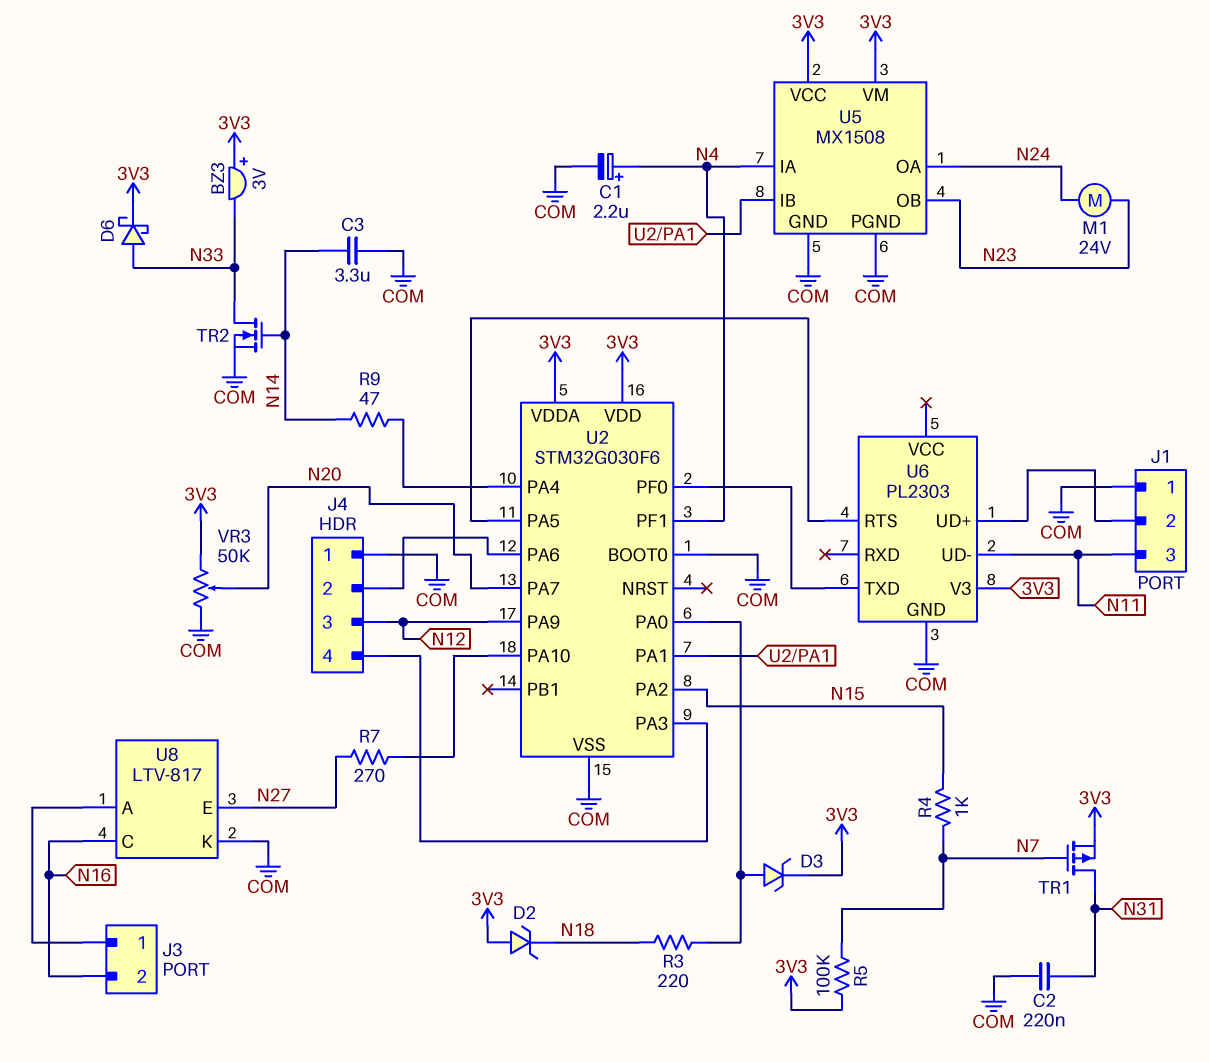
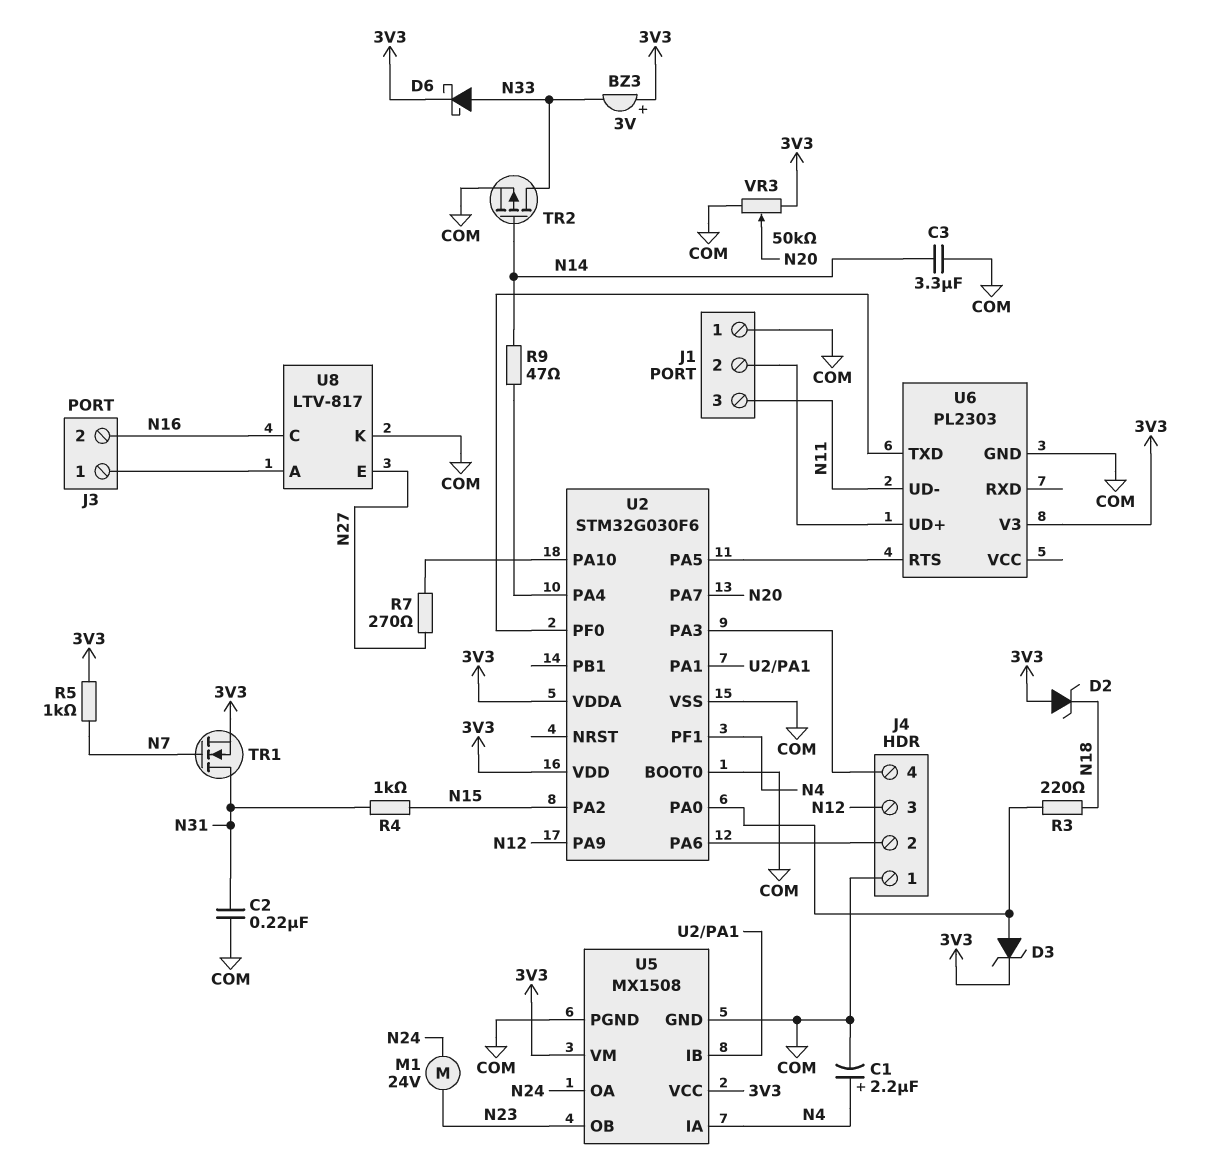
R4: 1k (N7, N15) -> 1k (N15, N31)
R5: 100k (3V3, N7) -> 1k (3V3, N7)
TR1: PMOS (G N7, D N31, S 3V3) -> NMOS (G N7, D N31, S 3V3)
TR2: NMOS (G N14, D N33, S COM) -> PMOS (G N14, D N33, S COM)

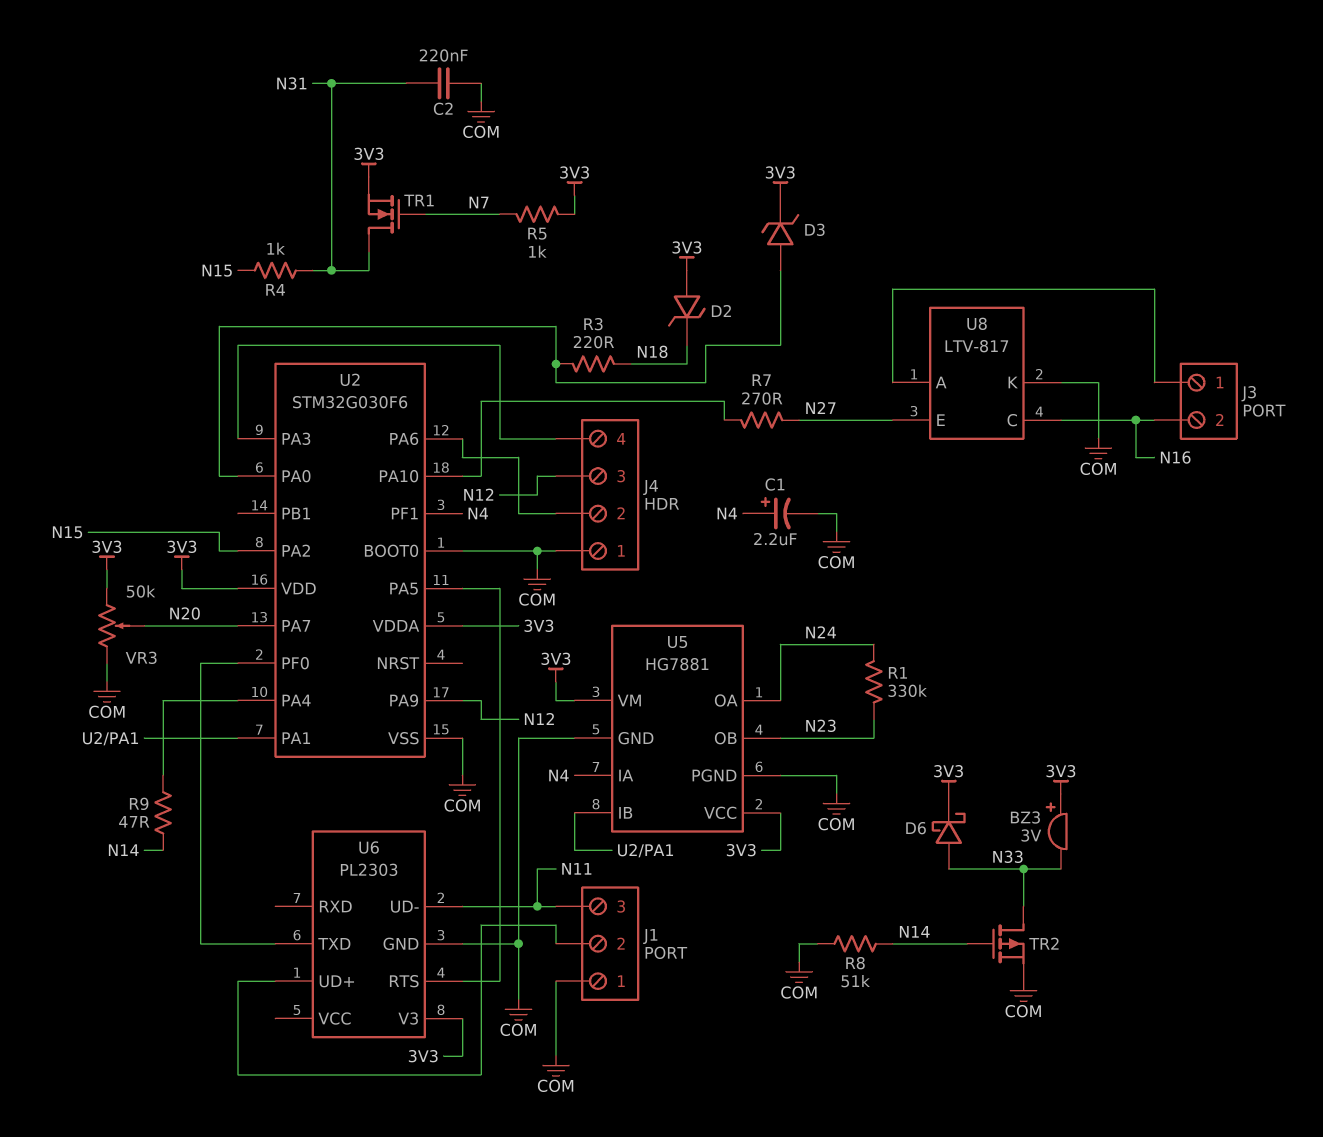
C3: 3.3uF (COM, N14) -> none
M1: motor 24V (N23, N24) -> none
R1: none -> 330k (N23, N24)
R8: none -> 51k (COM, N14)
U5: MX1508 -> HG7881

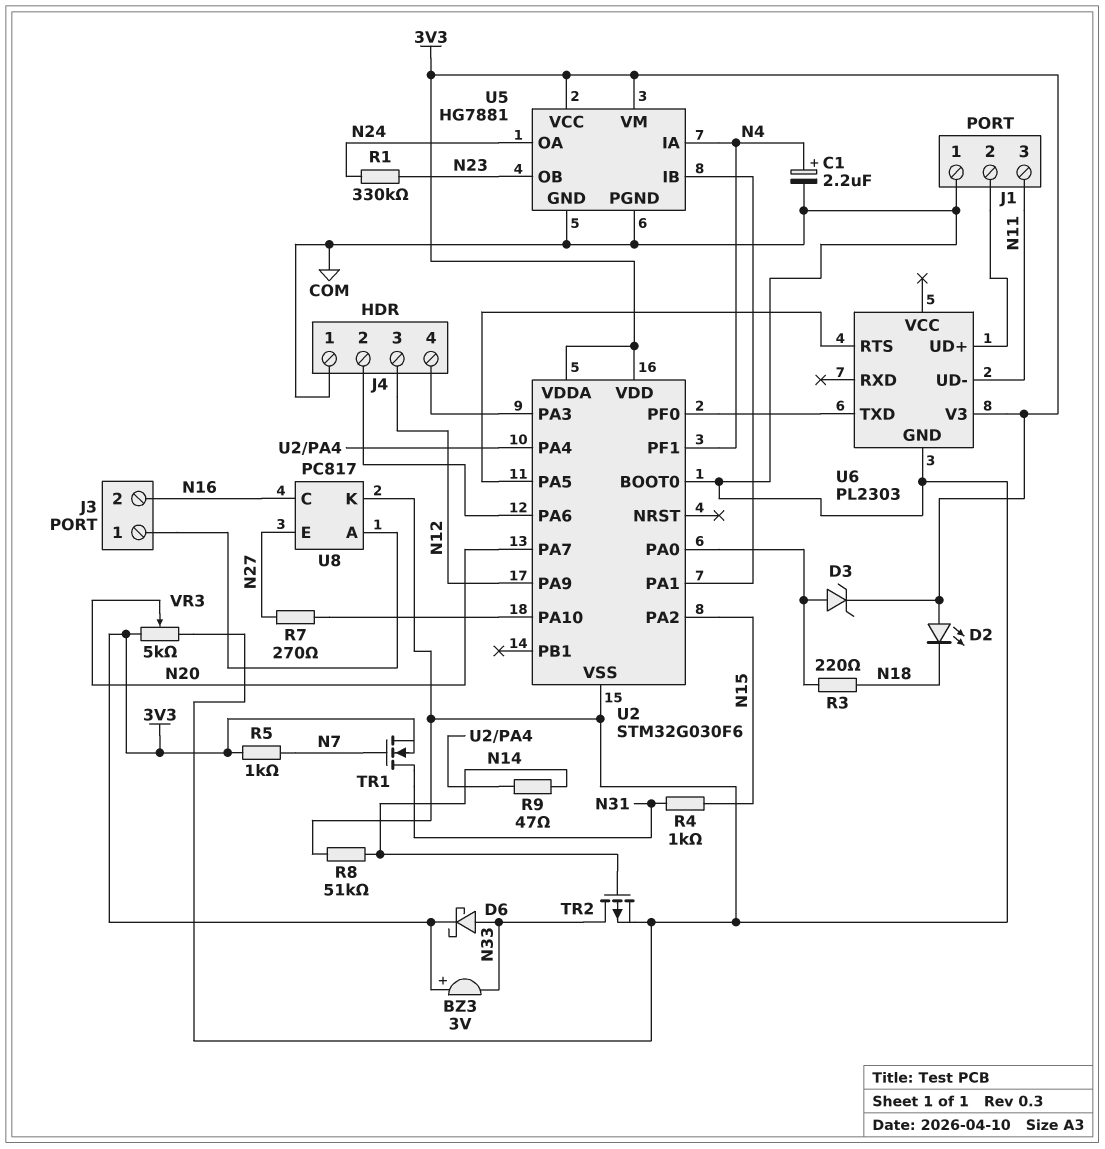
C2: 220nF (COM, N31) -> none
D2: zener (A 3V3, K N18) -> LED (A 3V3, K N18)
U8: LTV-817 -> PC817
VR3: 50k (3V3, COM, wiper N20) -> 5k (3V3, COM, wiper N20)

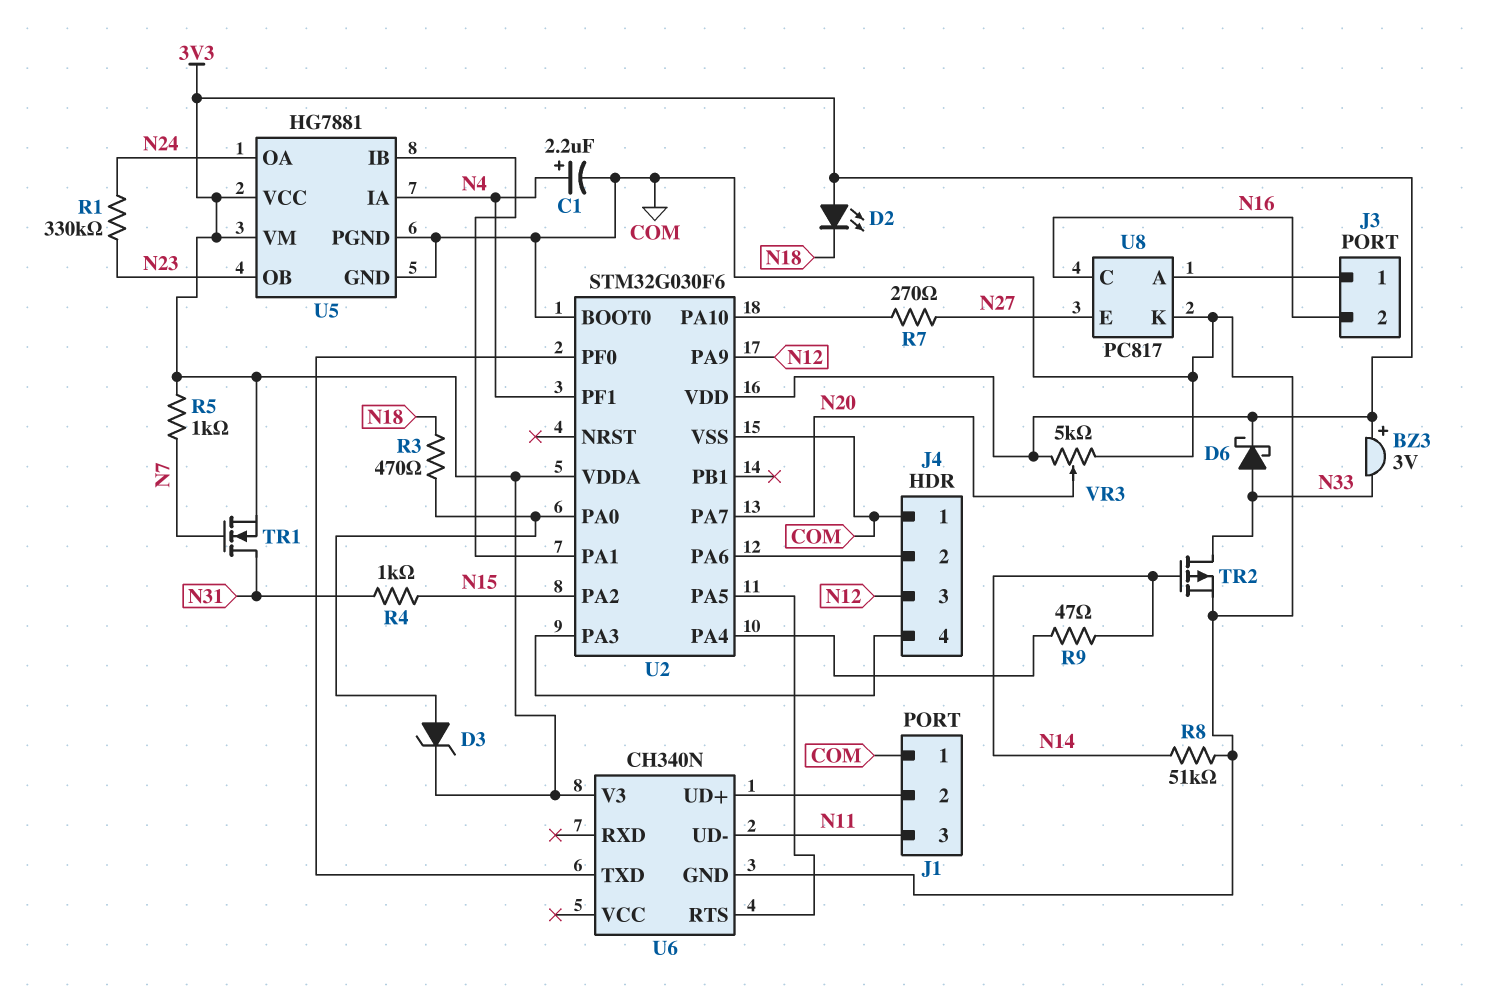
R3: 220 (N18, U2/PA0) -> 470 (N18, U2/PA0)
U6: PL2303 -> CH340N

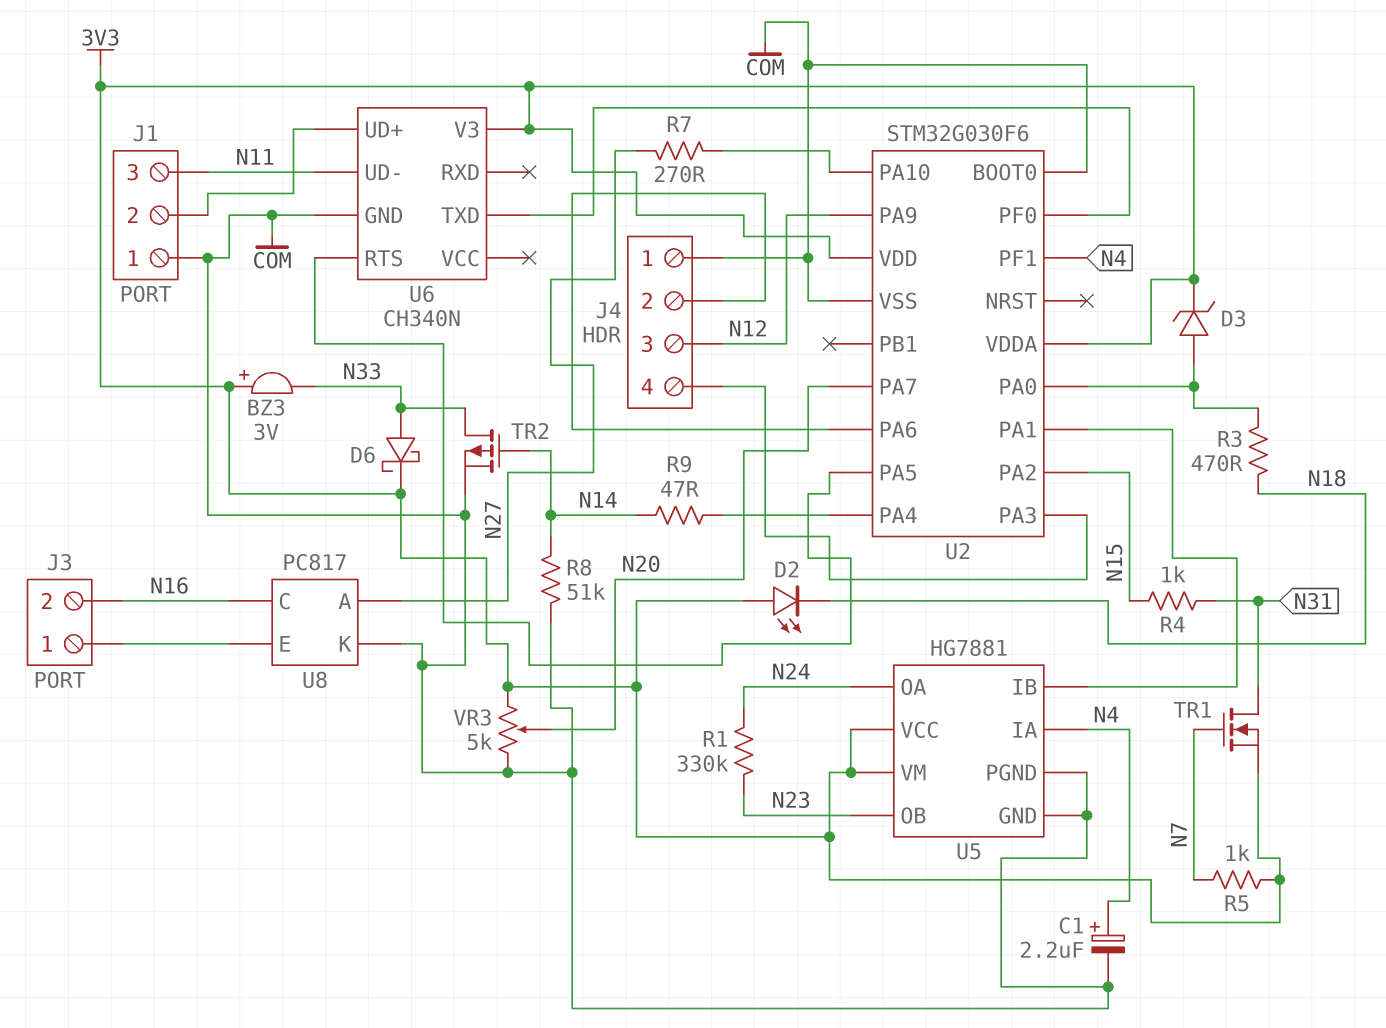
U8 pin A: J3/1 -> N27
U8 pin E: N27 -> J3/1

